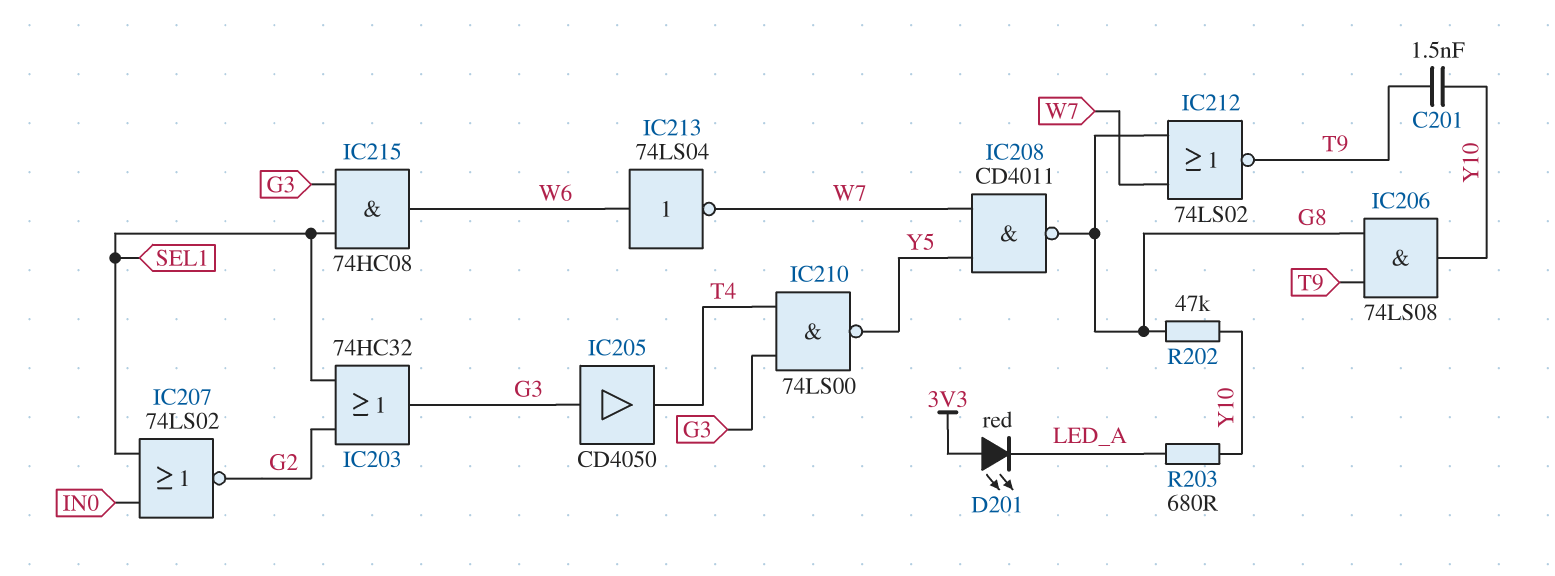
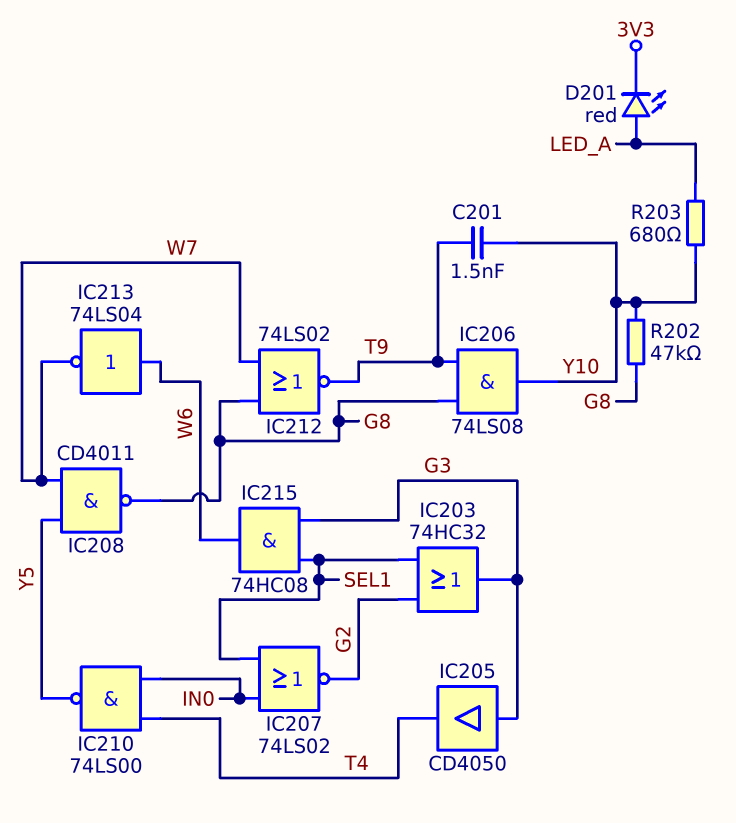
D201: LED red (A 3V3, K LED_A) -> LED red (A LED_A, K 3V3)
IC210: NAND 74LS00 (in G3, in T4, out Y5) -> NAND 74LS00 (in IN0, in T4, out Y5)

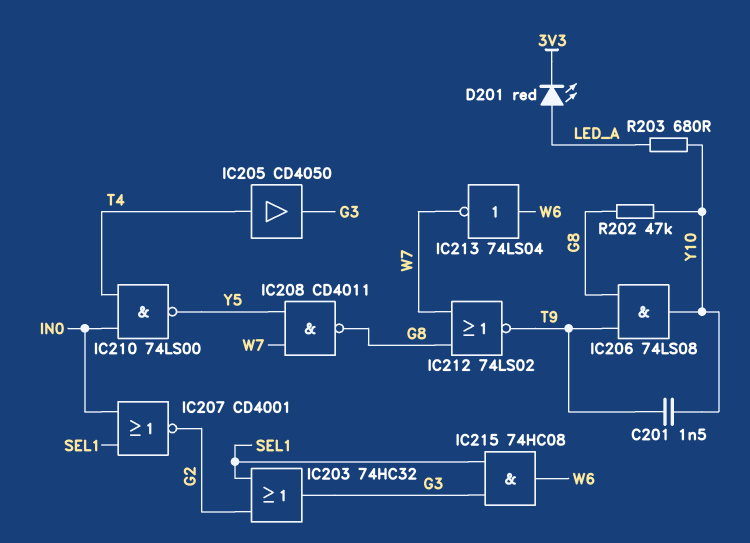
IC205: buffer CD4050 (in G3, out T4) -> buffer CD4050 (in T4, out G3)
IC207: NOR 74LS02 (in IN0, in SEL1, out G2) -> NOR CD4001 (in IN0, in SEL1, out G2)

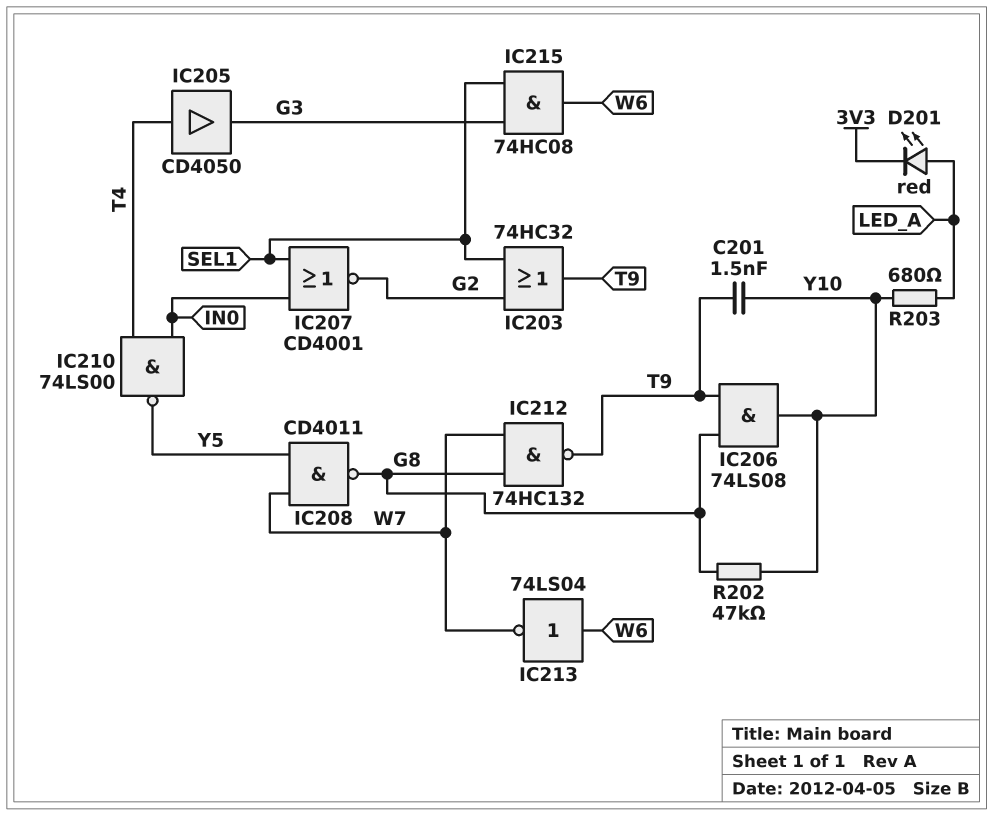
IC203: OR 74HC32 (in G2, in SEL1, out G3) -> OR 74HC32 (in G2, in SEL1, out T9)
IC212: NOR 74LS02 (in G8, in W7, out T9) -> NAND 74HC132 (in G8, in W7, out T9)

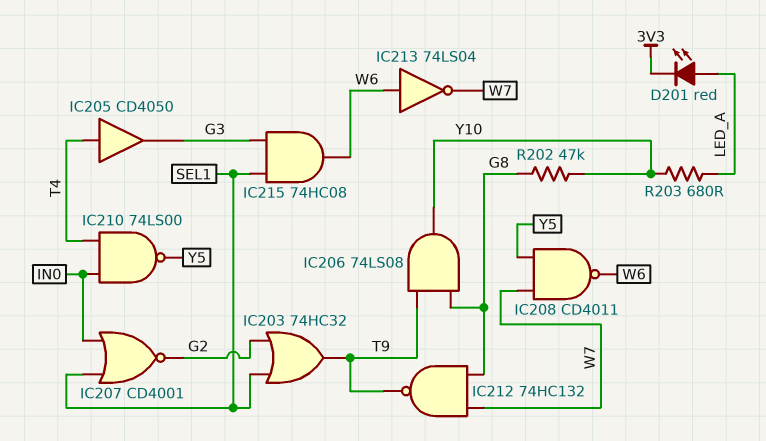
C201: 1.5nF (T9, Y10) -> none
IC208: NAND CD4011 (in W7, in Y5, out G8) -> NAND CD4011 (in W7, in Y5, out W6)

